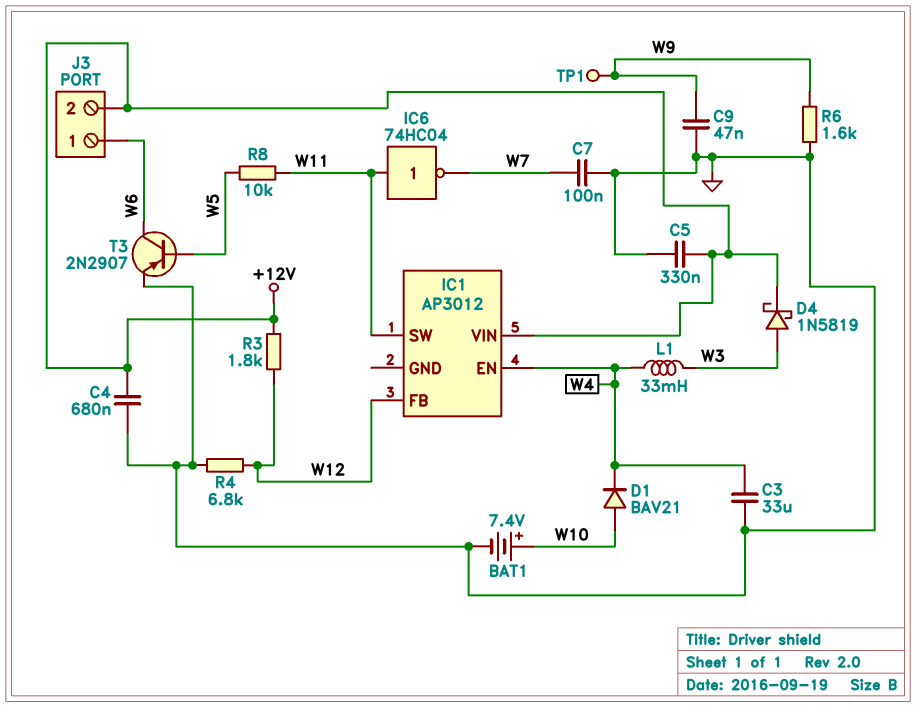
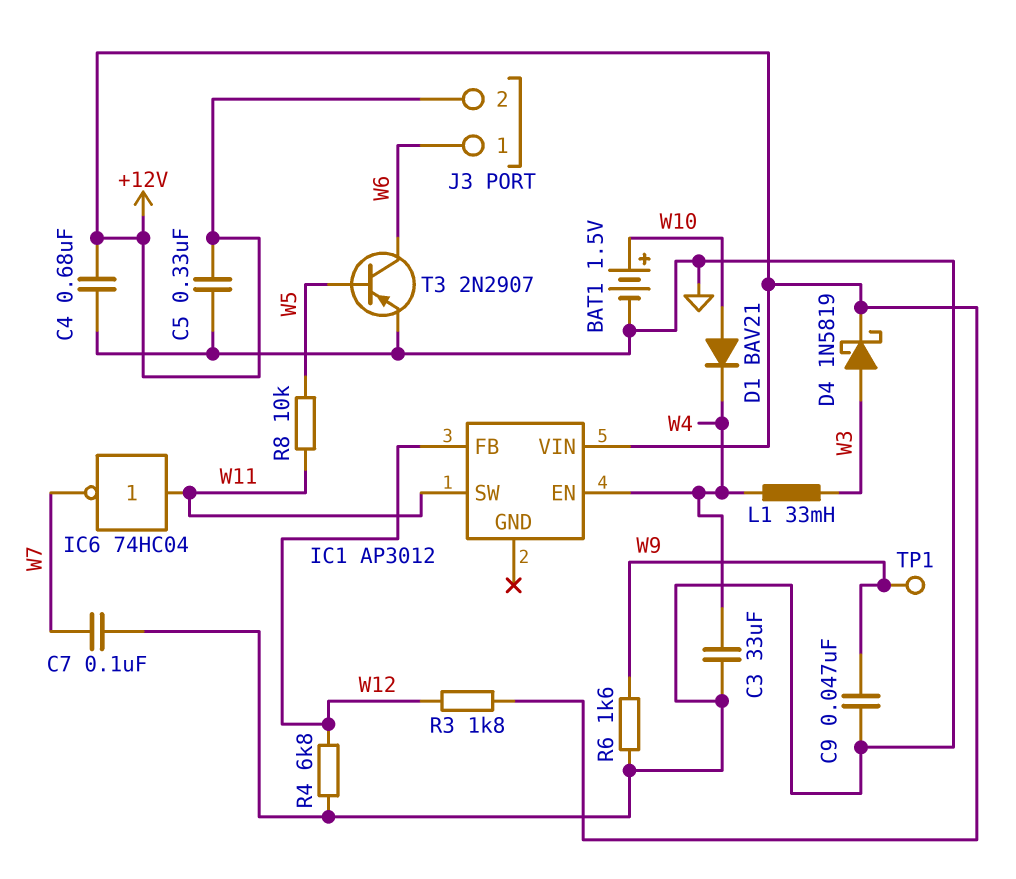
BAT1: 7.4V (plus W10, minus GND) -> 1.5V (plus W10, minus GND)

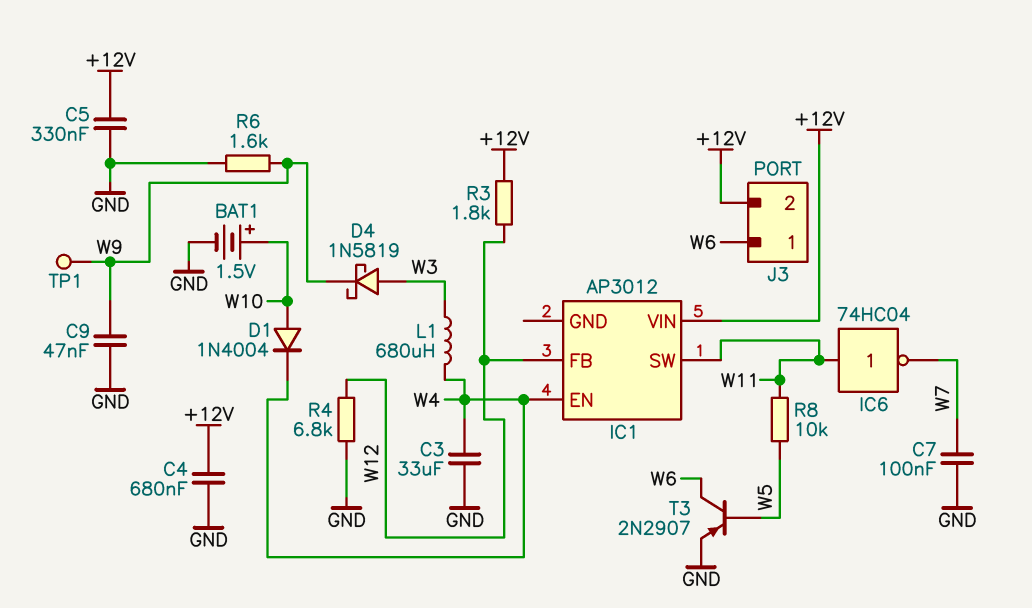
D1: diode BAV21 (A W10, K W4) -> diode 1N4004 (A W10, K W4)
D4: schottky 1N5819 (A W3, K +12V) -> schottky 1N5819 (A W3, K W9)
L1: 33mH (W3, W4) -> 680uH (W3, W4)

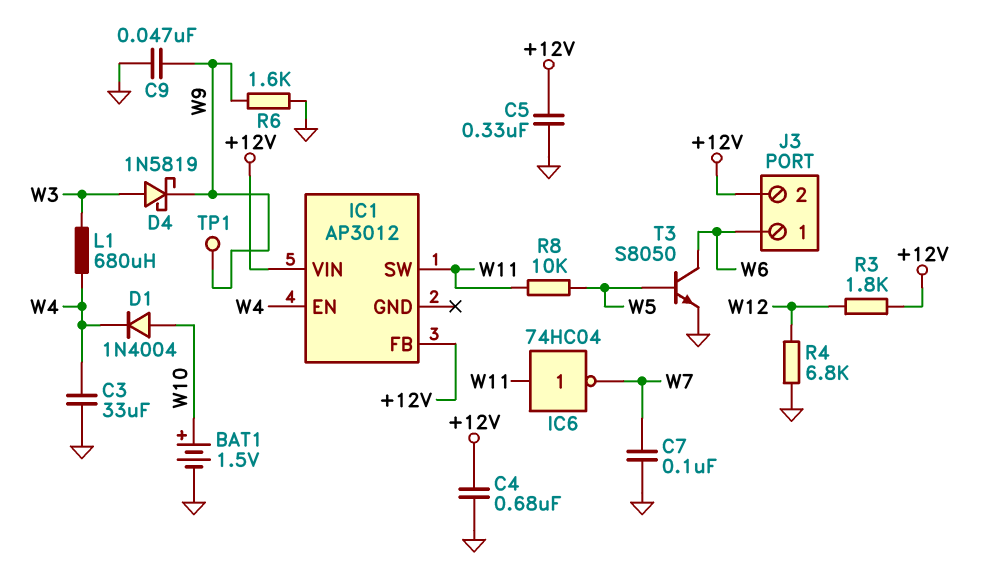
IC1 pin FB: W12 -> +12V
T3: PNP 2N2907 (B W5, C W6, E GND) -> NPN S8050 (B W5, C W6, E GND)

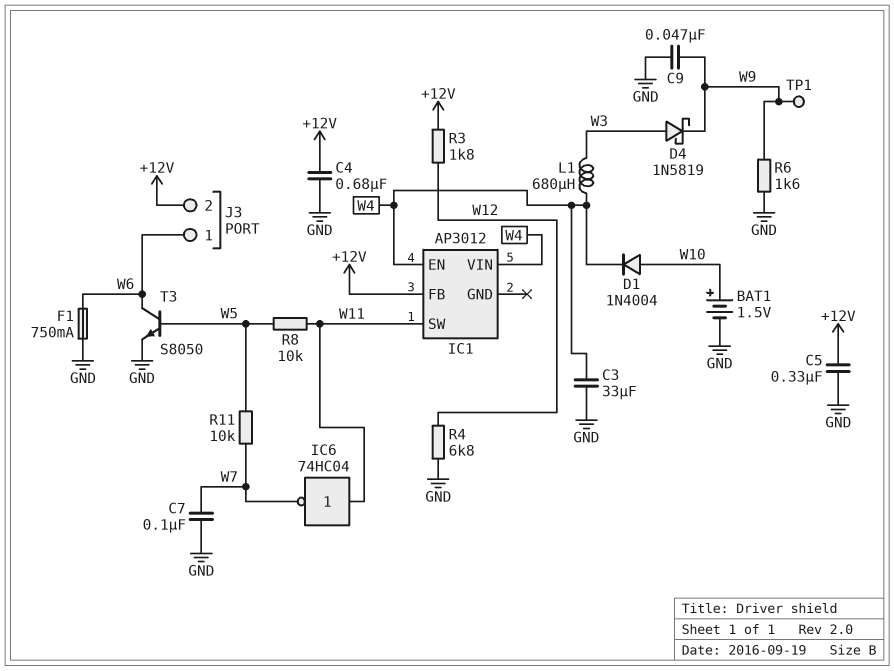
F1: none -> 750mA (GND, W6)
IC1 pin VIN: +12V -> W4
R11: none -> 10k (W5, W7)

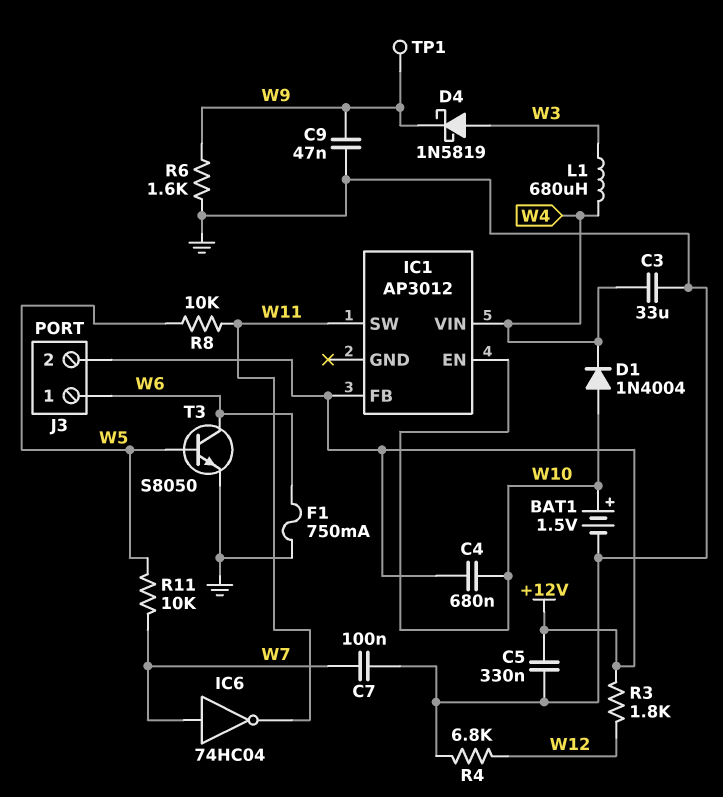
C4: 680nF (+12V, GND) -> 680nF (+12V, W10)
IC1 pin EN: W4 -> W10
IC6: NOT 74HC04 (in W11, out W7) -> NOT 74HC04 (in W7, out W11)

